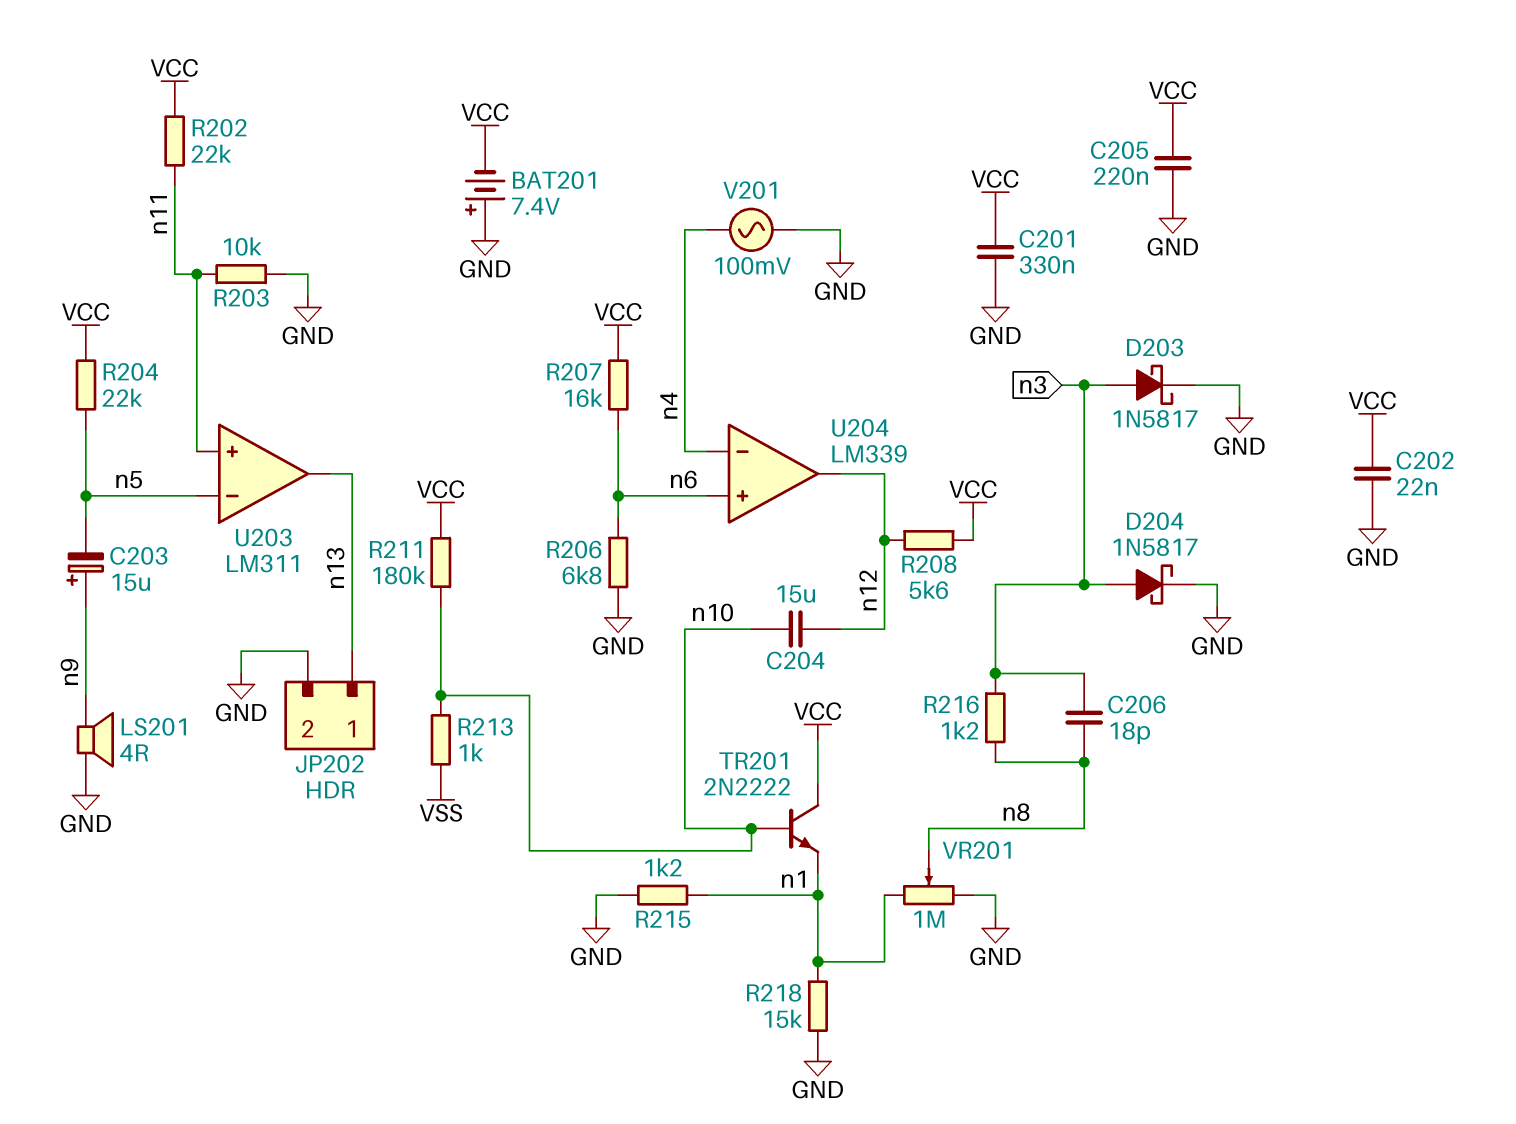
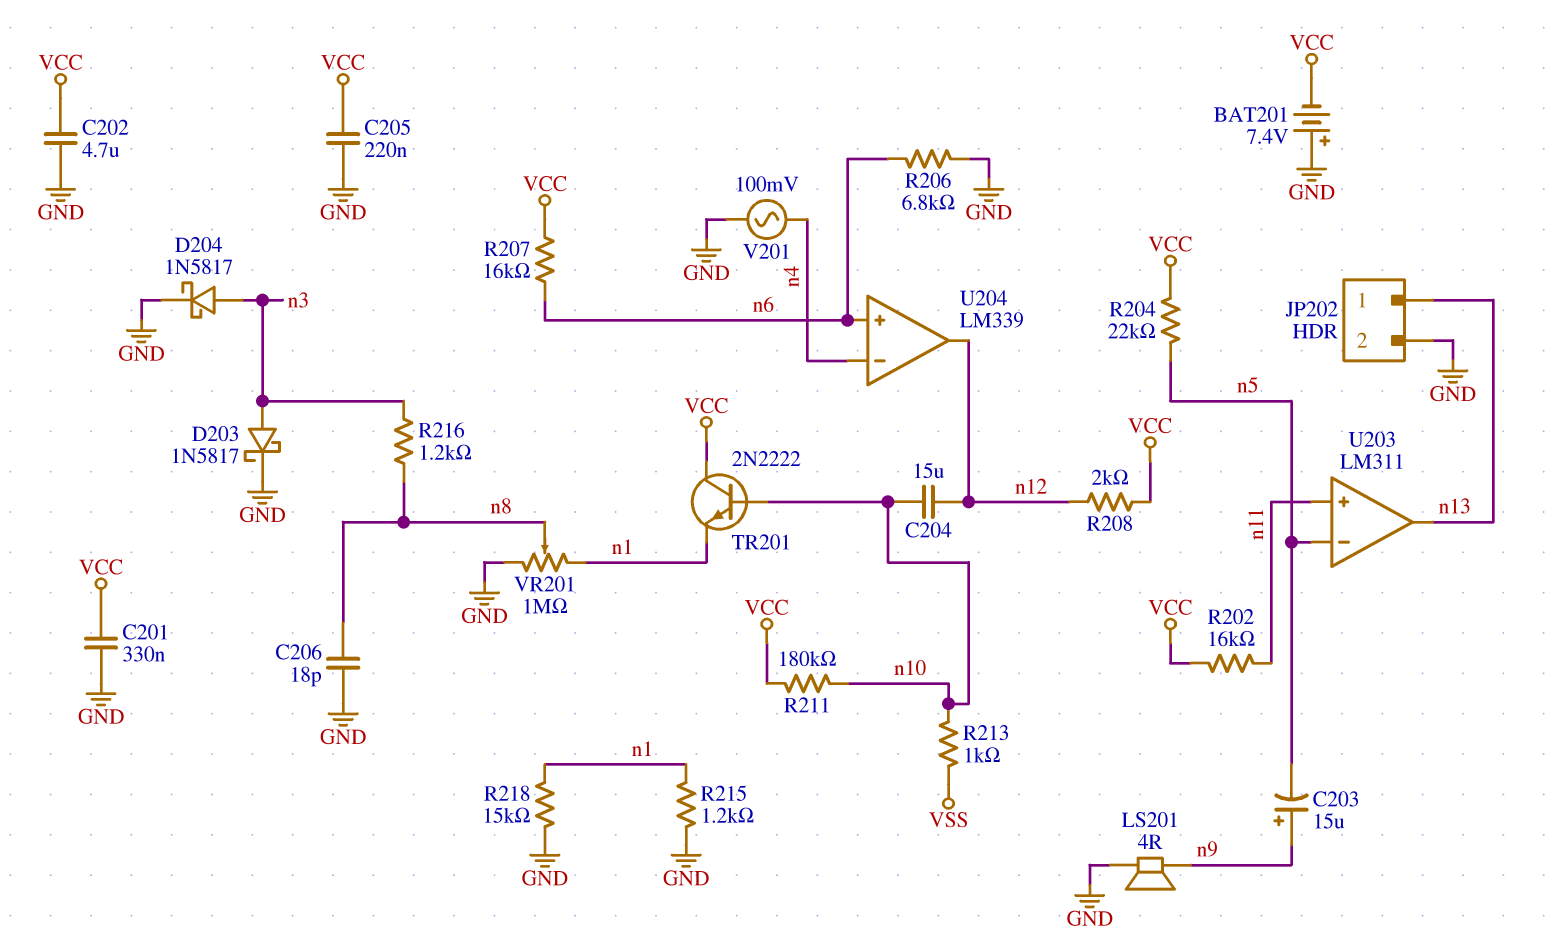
C202: 22nF (GND, VCC) -> 4.7uF (GND, VCC)
C206: 18pF (n3, n8) -> 18pF (GND, n8)
R202: 22k (VCC, n11) -> 16k (VCC, n11)
R203: 10k (GND, n11) -> none
R208: 5.6k (VCC, n12) -> 2k (VCC, n12)

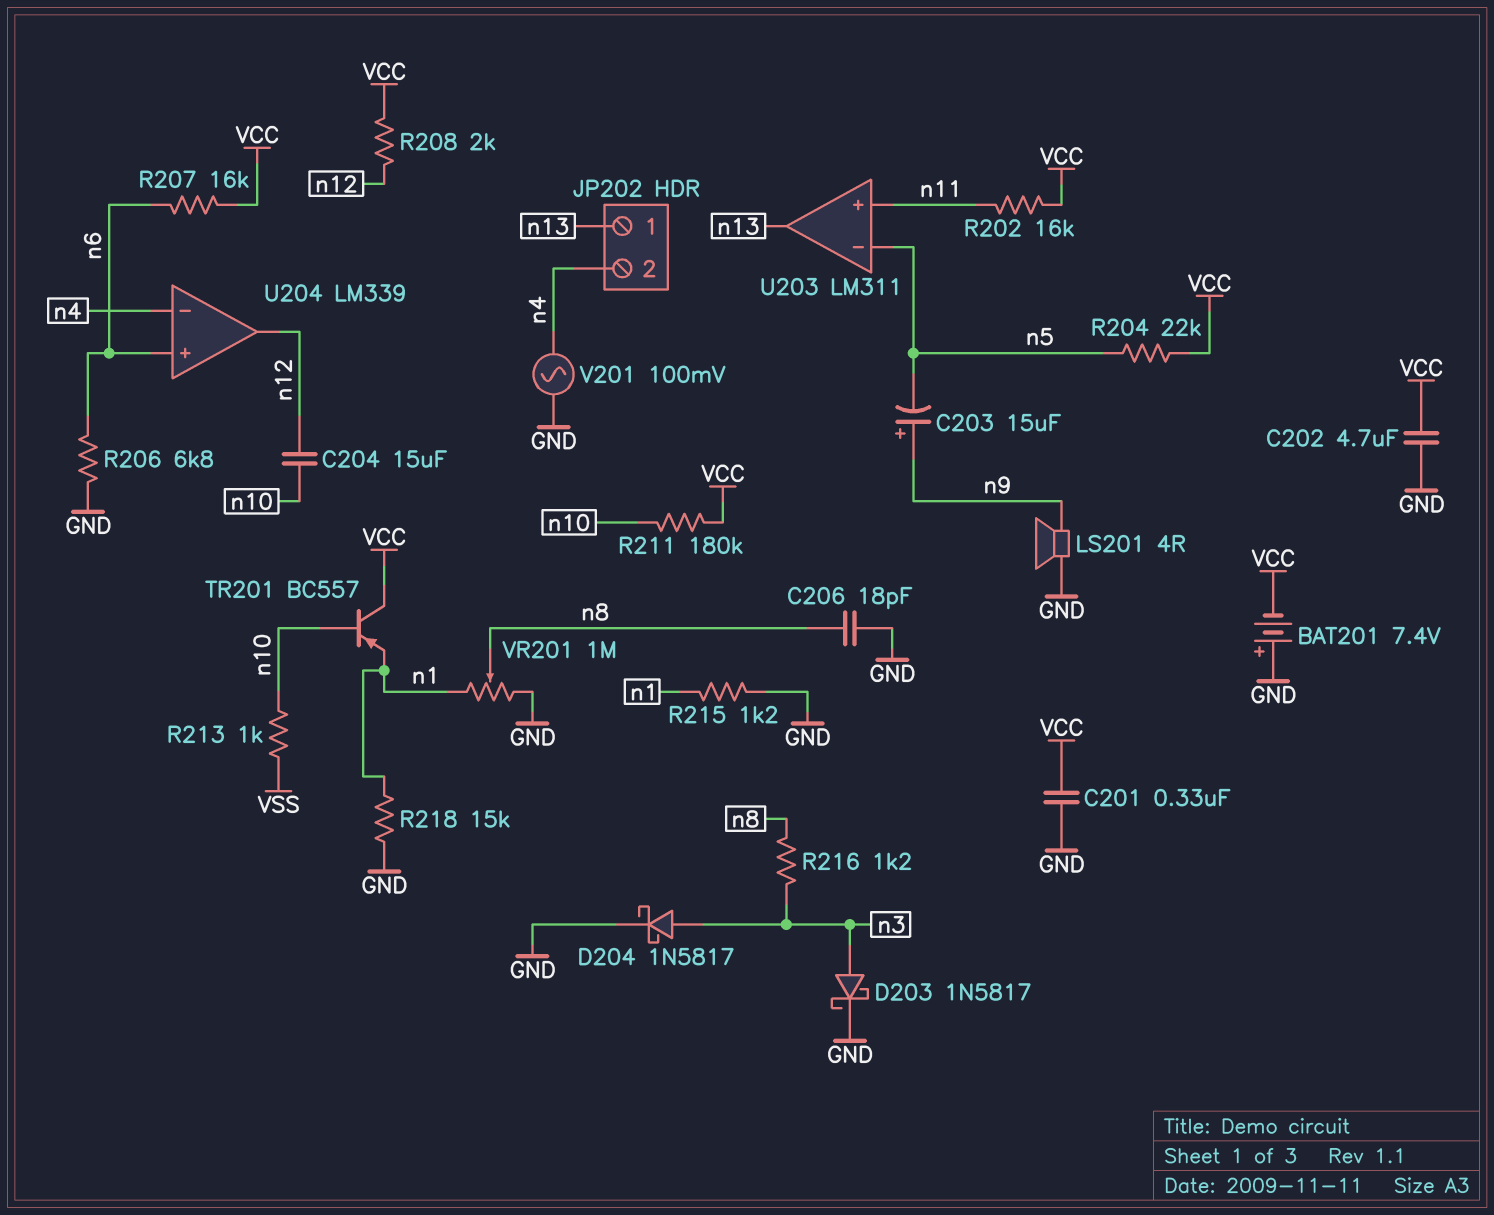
C205: 220nF (GND, VCC) -> none
JP202 pin 2: GND -> n4
TR201: NPN 2N2222 (B n10, C VCC, E n1) -> PNP BC557 (B n10, C VCC, E n1)

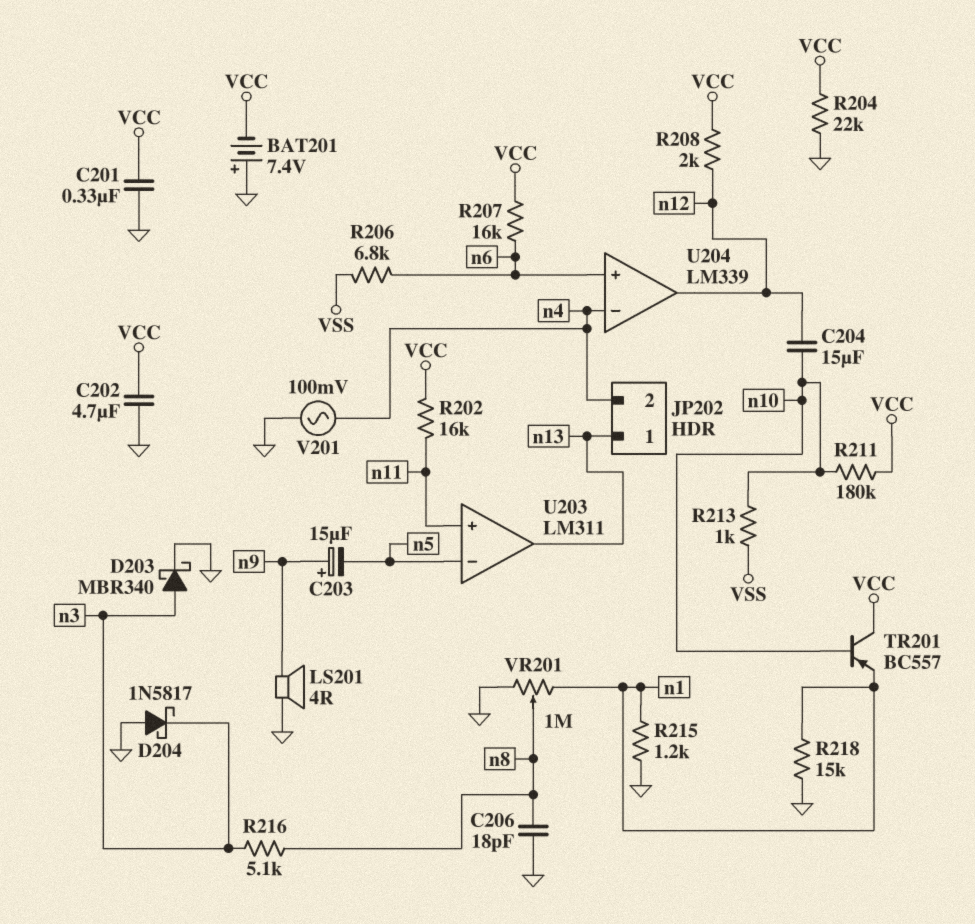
D203: schottky 1N5817 (A n3, K GND) -> schottky MBR340 (A n3, K GND)
D204: schottky 1N5817 (A n3, K GND) -> schottky 1N5817 (A GND, K n3)
R204: 22k (VCC, n5) -> 22k (GND, VCC)
R206: 6.8k (GND, n6) -> 6.8k (VSS, n6)
R216: 1.2k (n3, n8) -> 5.1k (n3, n8)

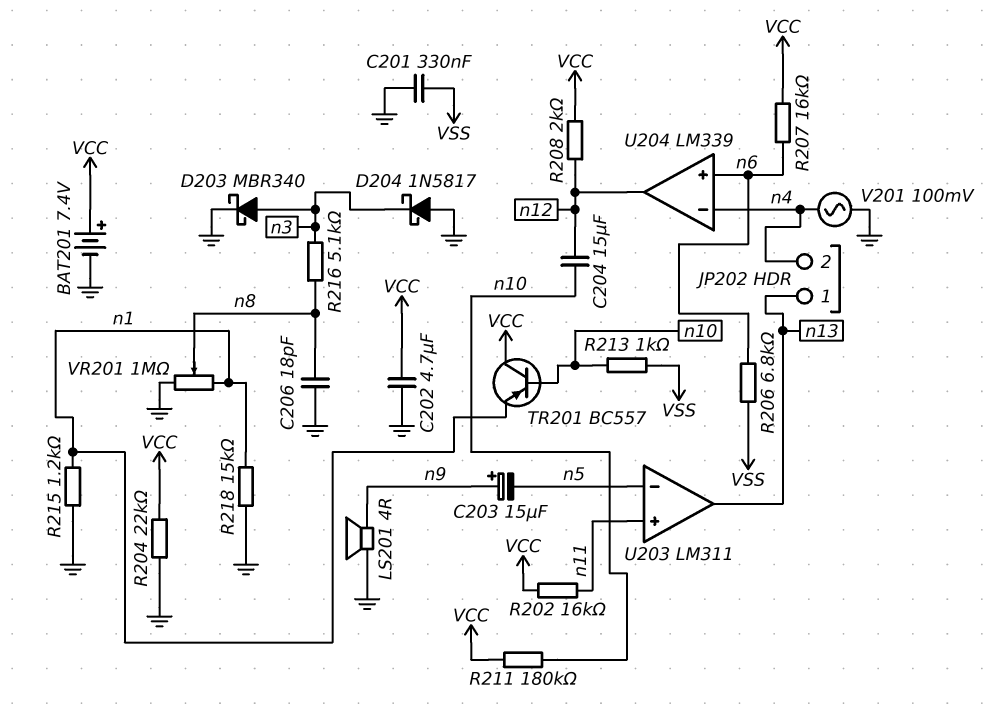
BAT201: 7.4V (plus GND, minus VCC) -> 7.4V (plus VCC, minus GND)
C201: 330nF (GND, VCC) -> 330nF (GND, VSS)

